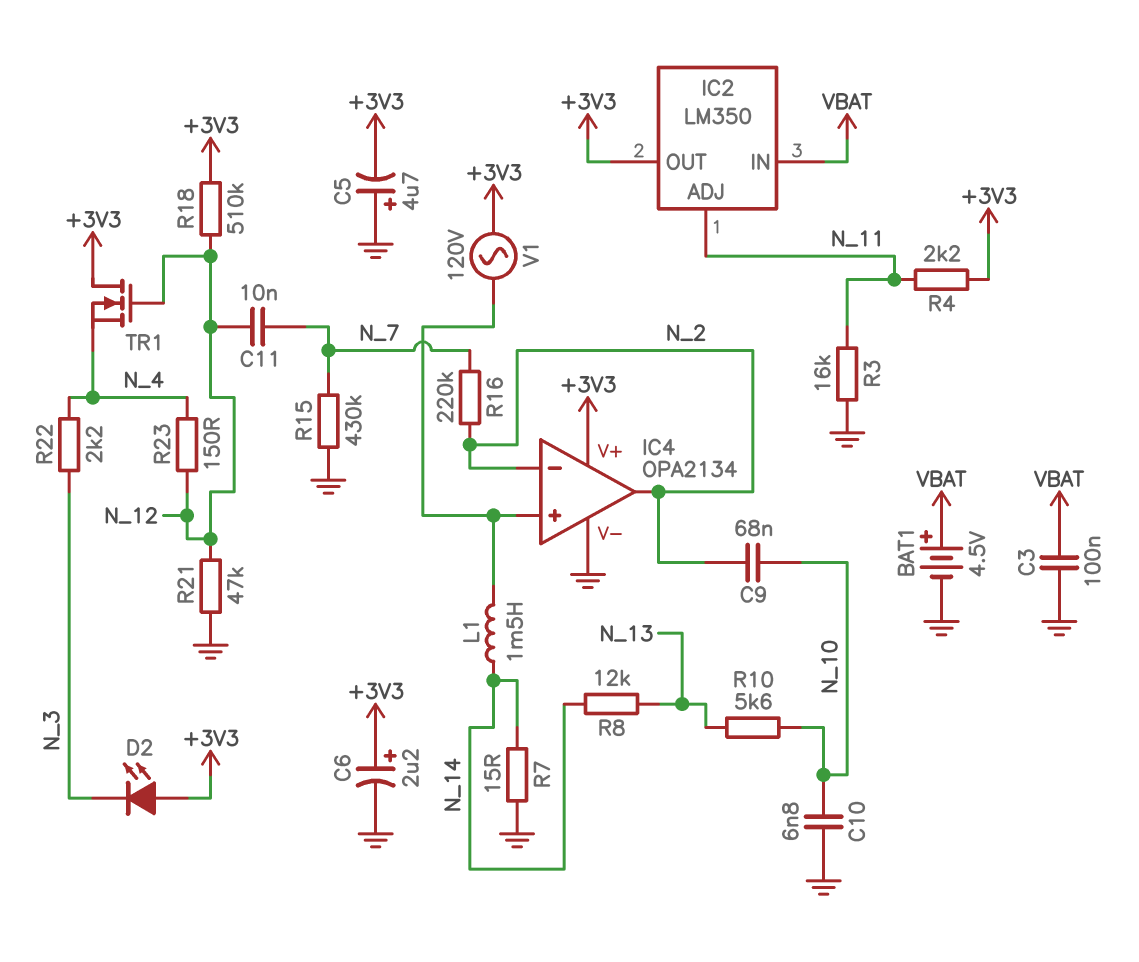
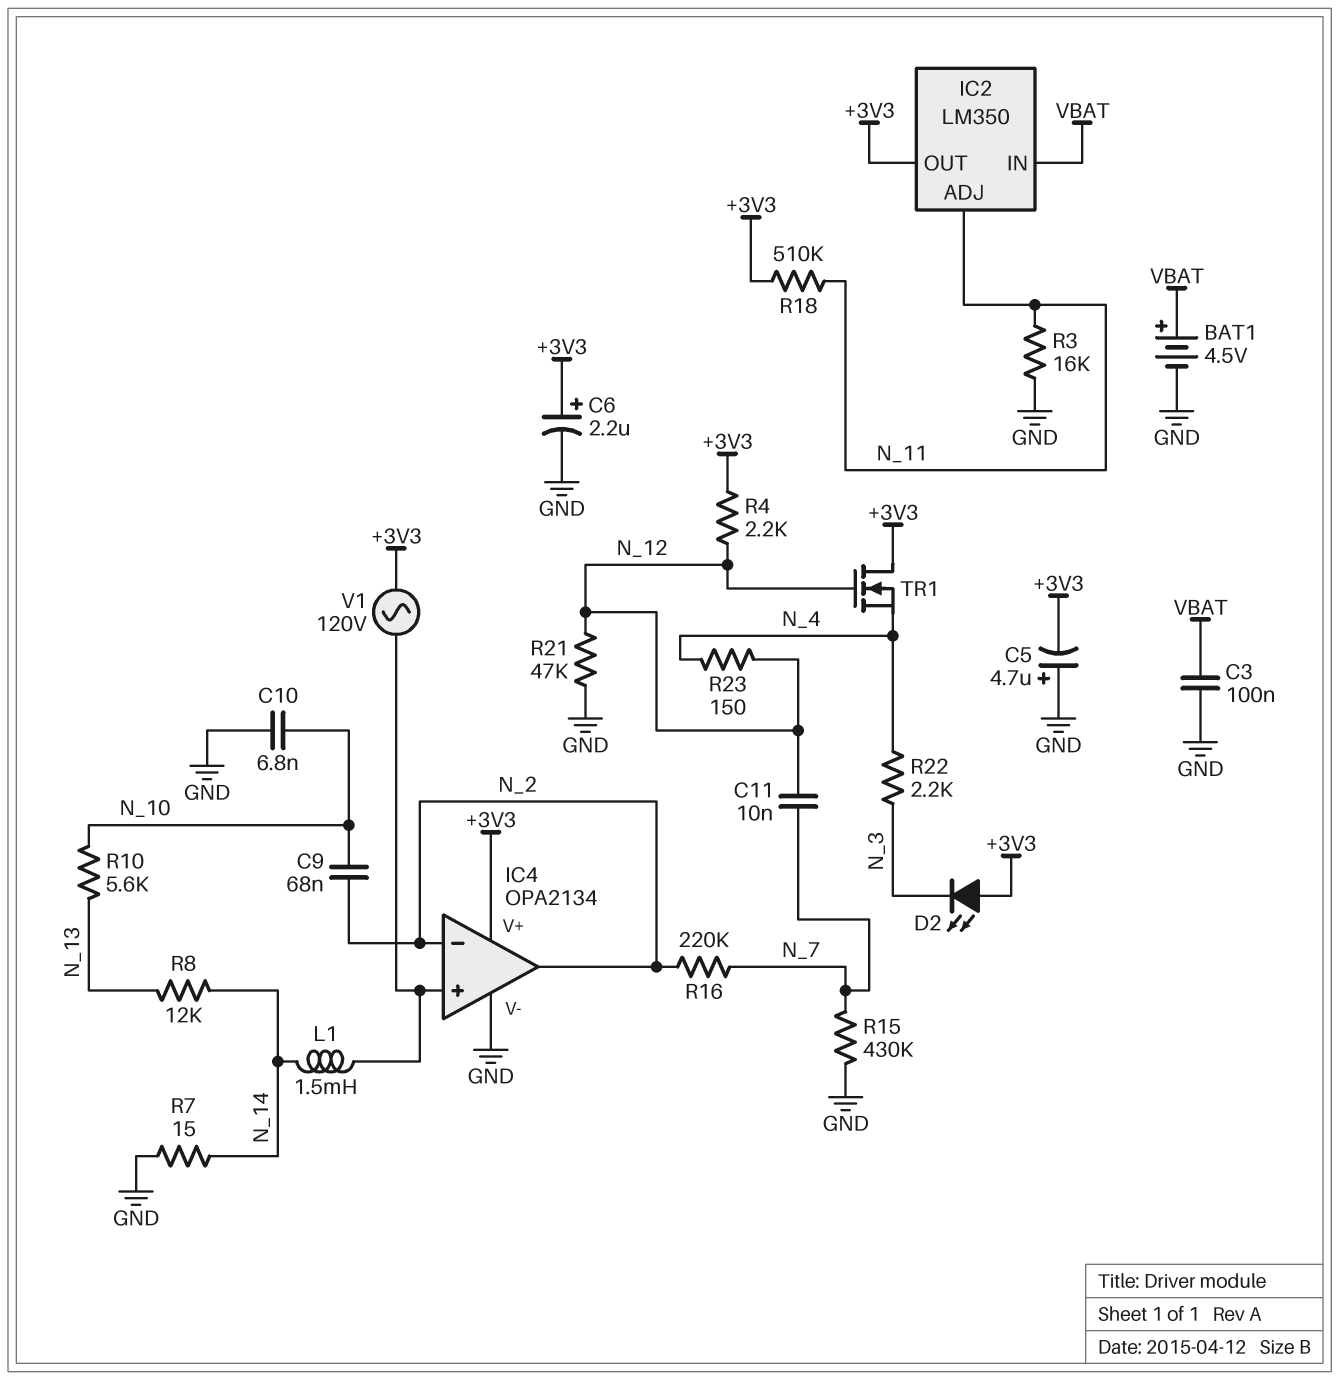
R4: 2.2k (+3V3, N_11) -> 2.2k (+3V3, N_12)
R18: 510k (+3V3, N_12) -> 510k (+3V3, N_11)

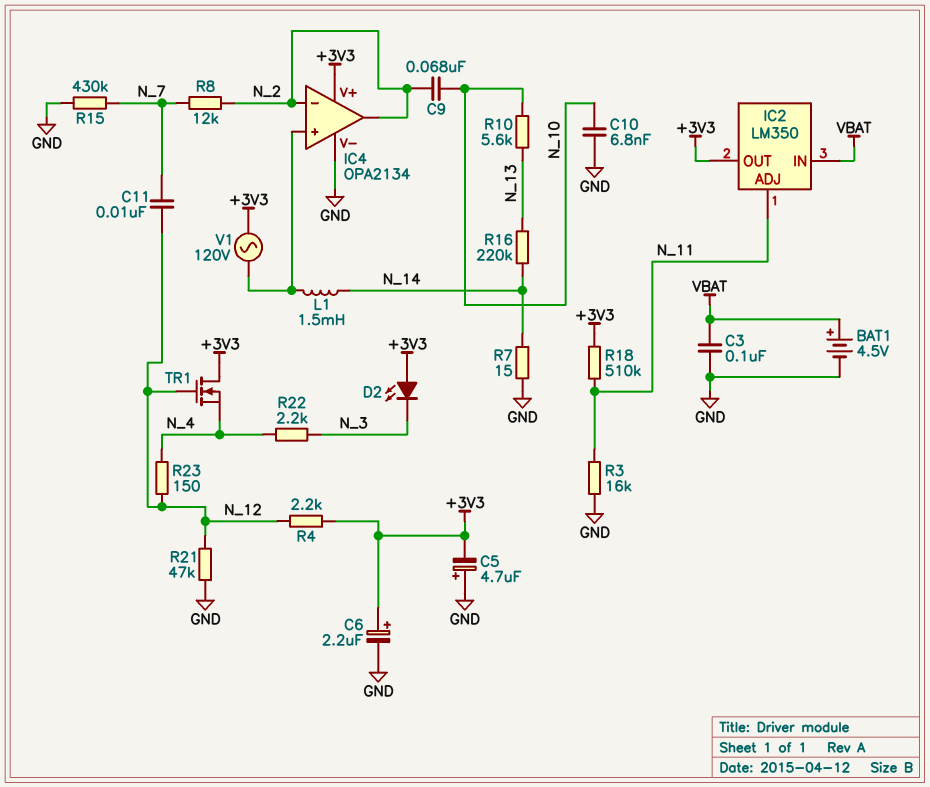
R8: 12k (N_13, N_14) -> 12k (N_2, N_7)
R16: 220k (N_2, N_7) -> 220k (N_13, N_14)

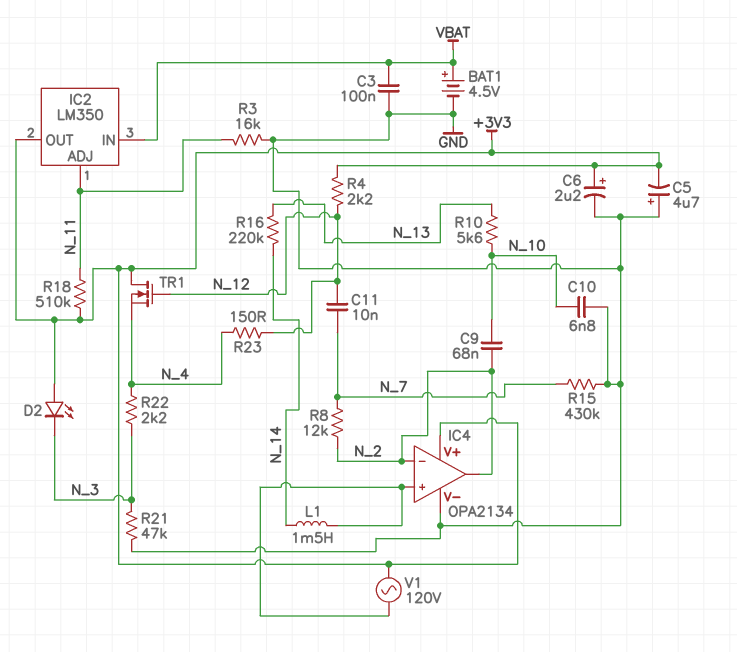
R7: 15 (GND, N_14) -> none
R21: 47k (GND, N_12) -> 47k (GND, N_3)

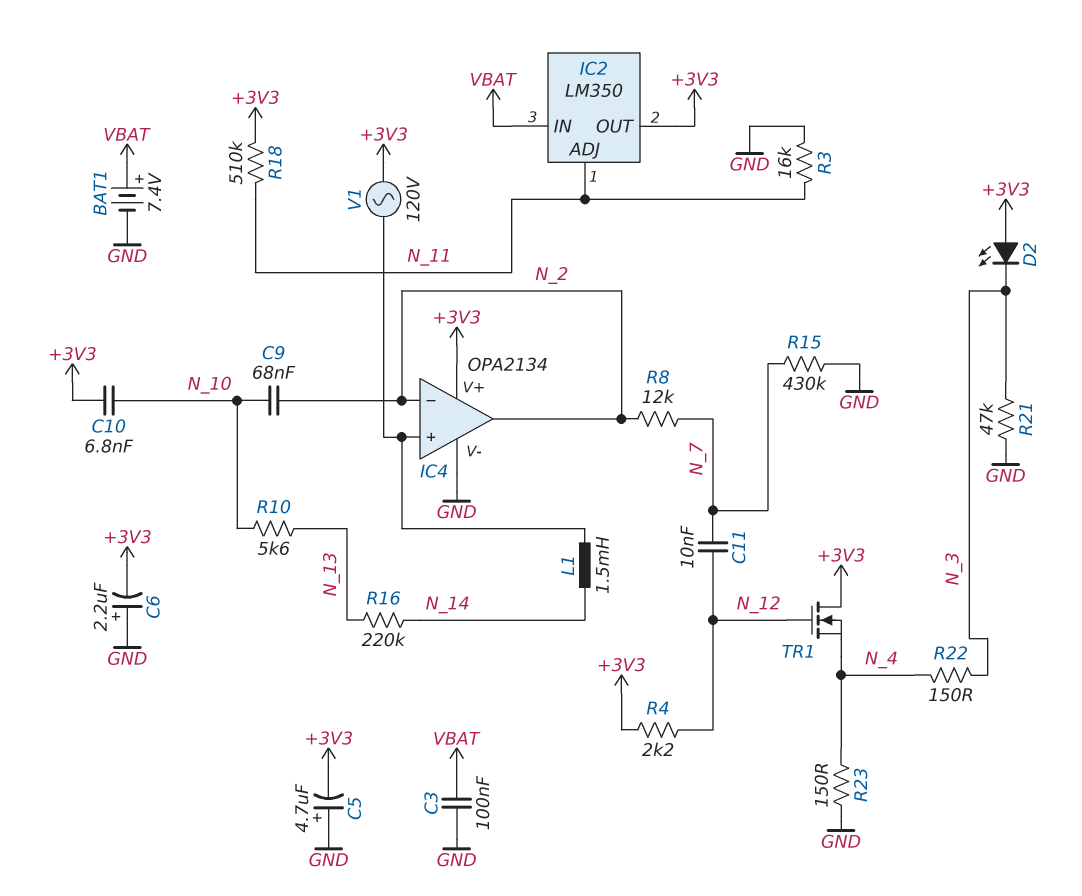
BAT1: 4.5V (plus VBAT, minus GND) -> 7.4V (plus VBAT, minus GND)
C6: 2.2uF (plus +3V3, minus GND) -> 2.2uF (plus GND, minus +3V3)
C10: 6.8nF (GND, N_10) -> 6.8nF (+3V3, N_10)
R22: 2.2k (N_3, N_4) -> 150 (N_3, N_4)
R23: 150 (N_4, N_12) -> 150 (GND, N_4)

